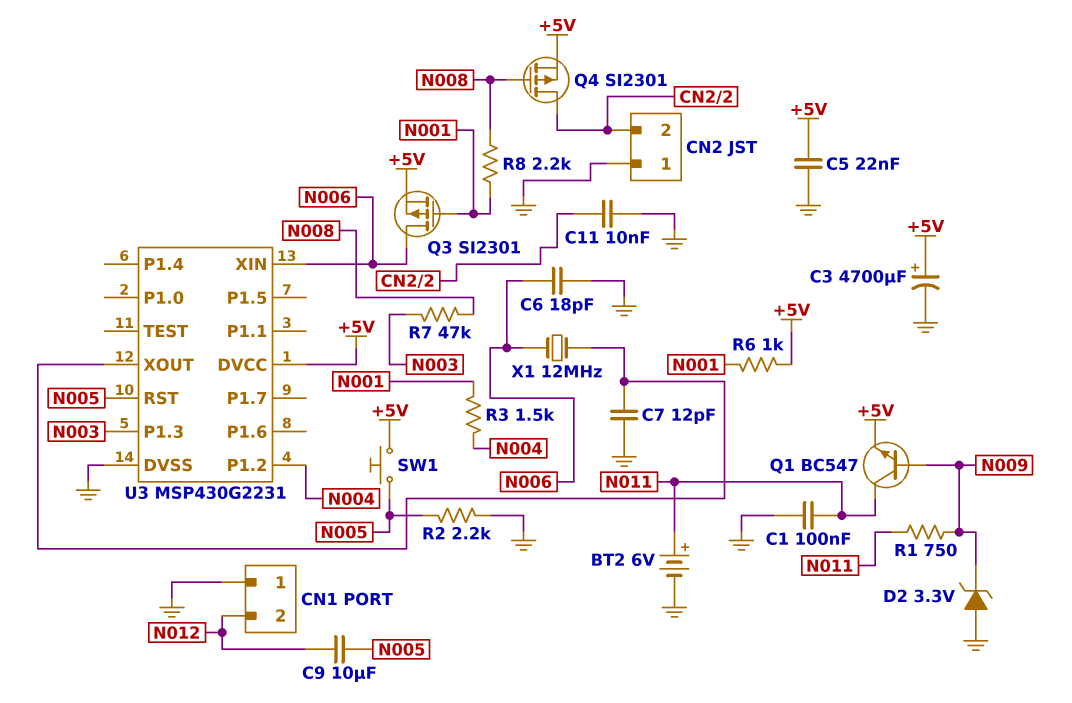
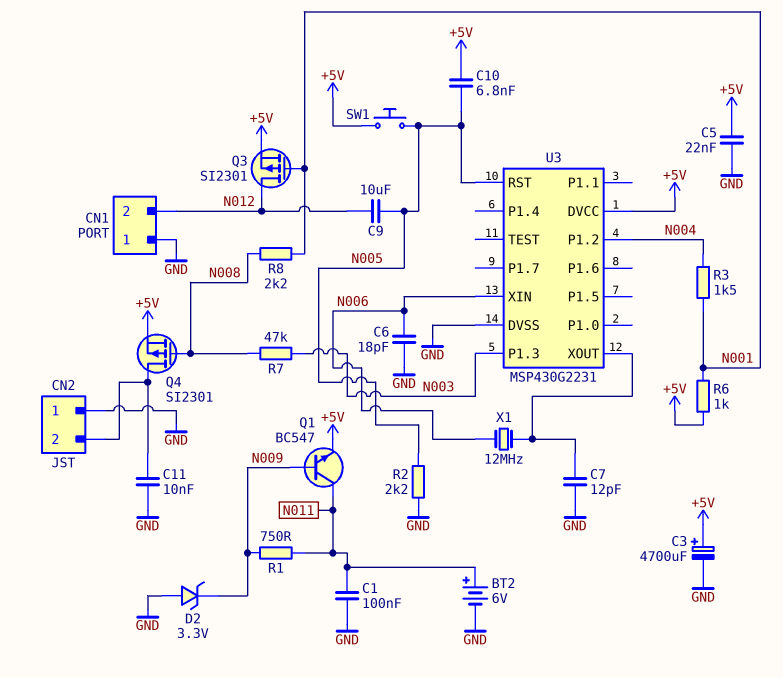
C10: none -> 6.8nF (+5V, N005)
Q3: PMOS SI2301 (G N001, D N006, S +5V) -> PMOS SI2301 (G N001, D N012, S +5V)

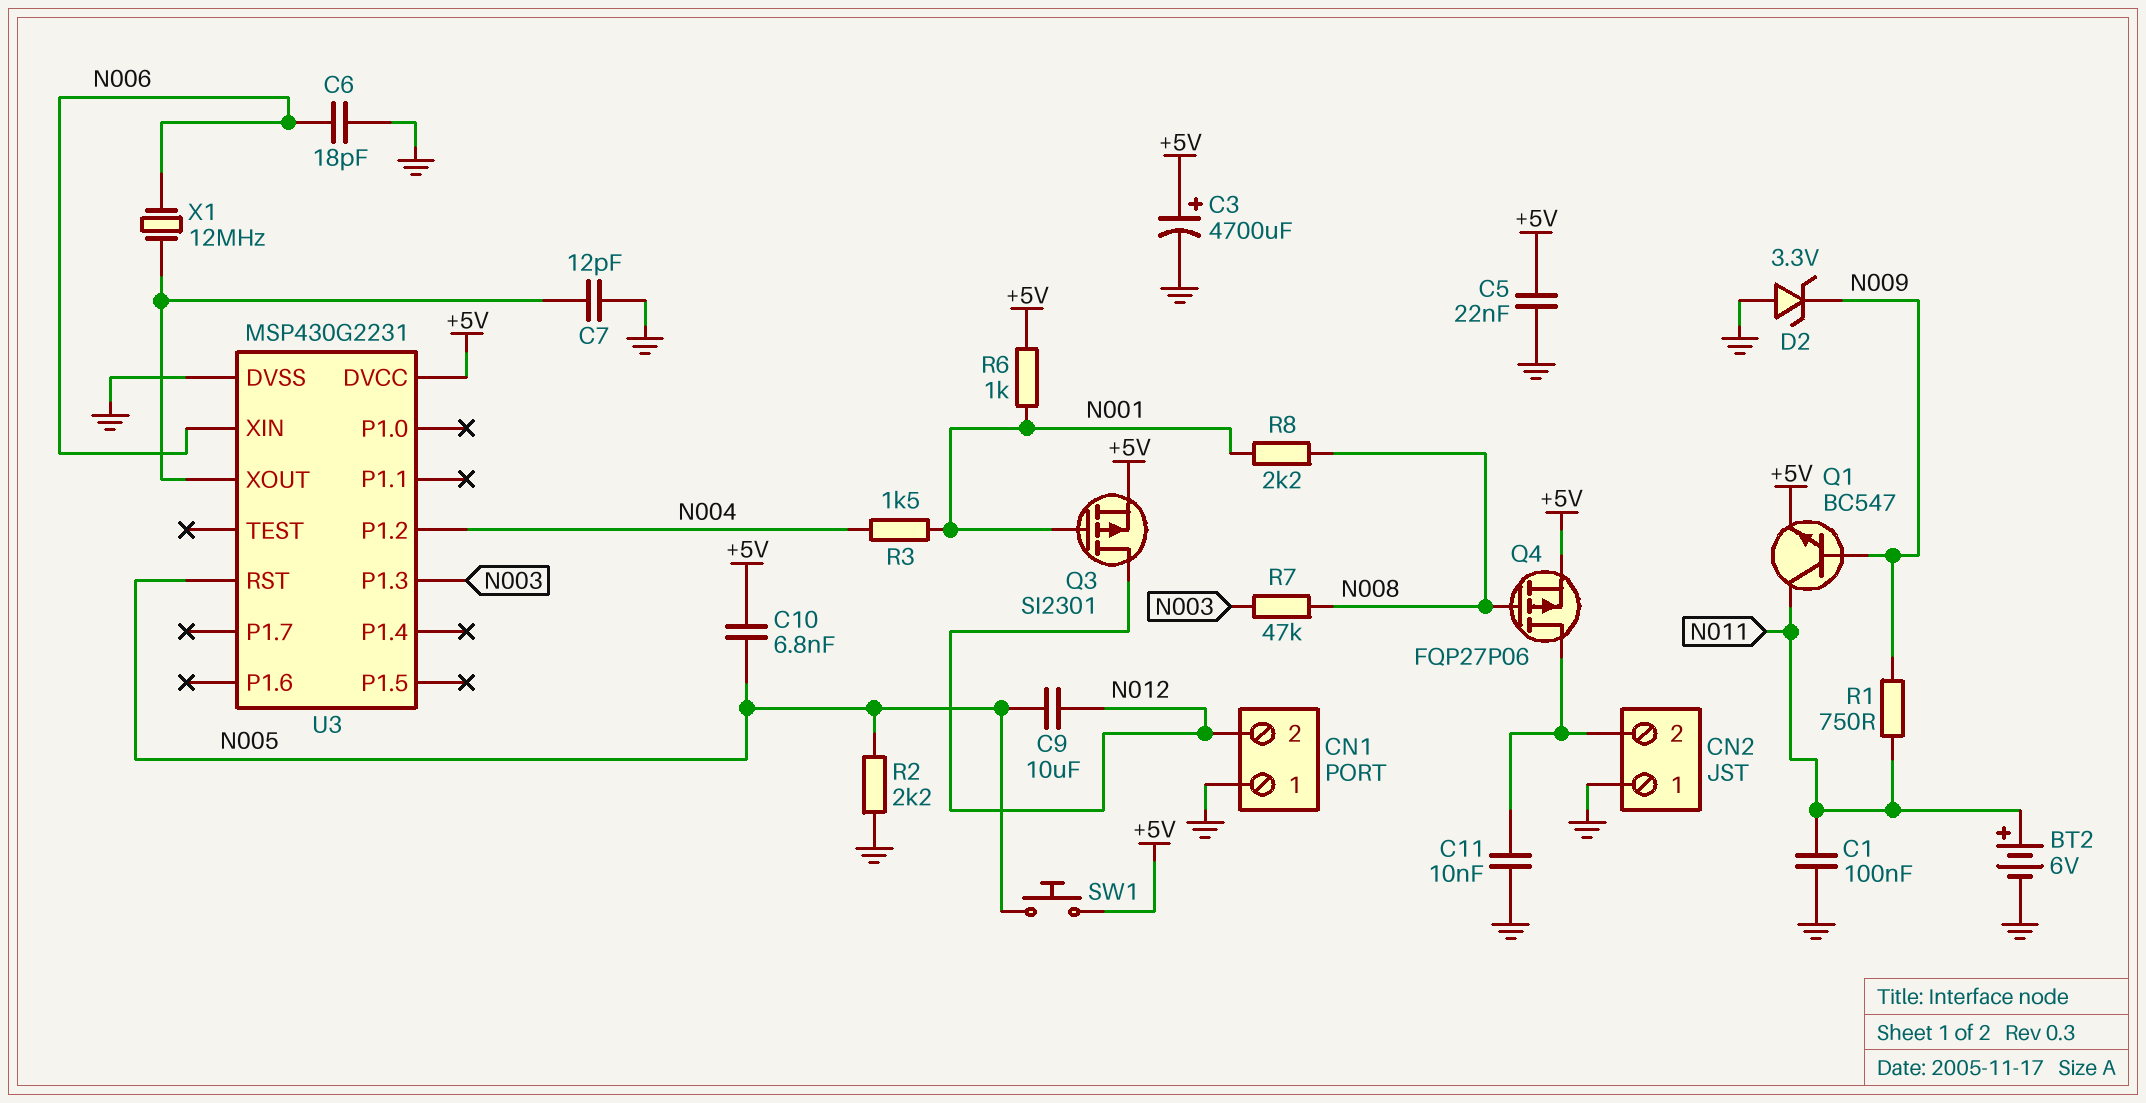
Q4: PMOS SI2301 (G N008, D CN2/2, S +5V) -> PMOS FQP27P06 (G N008, D CN2/2, S +5V)

